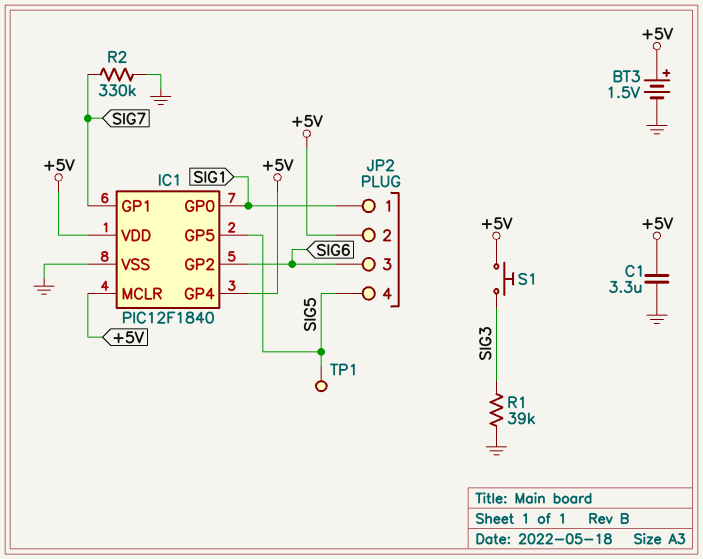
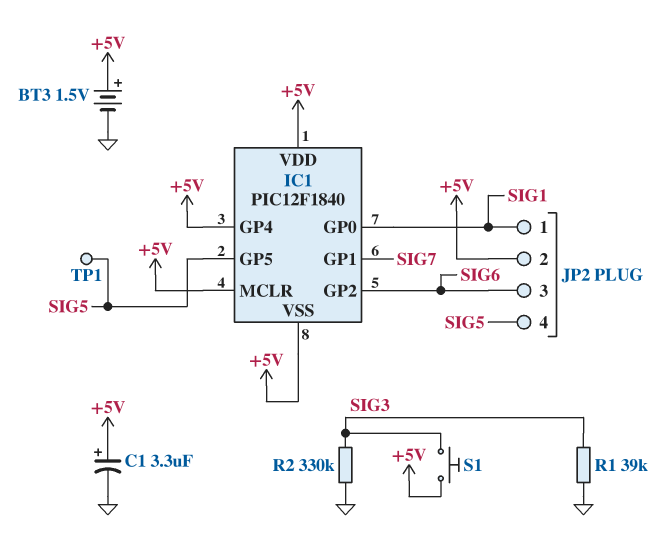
C1: 3.3uF (+5V, GND) -> 3.3uF (plus +5V, minus GND)
IC1 pin VSS: GND -> +5V
R2: 330k (GND, SIG7) -> 330k (GND, SIG3)

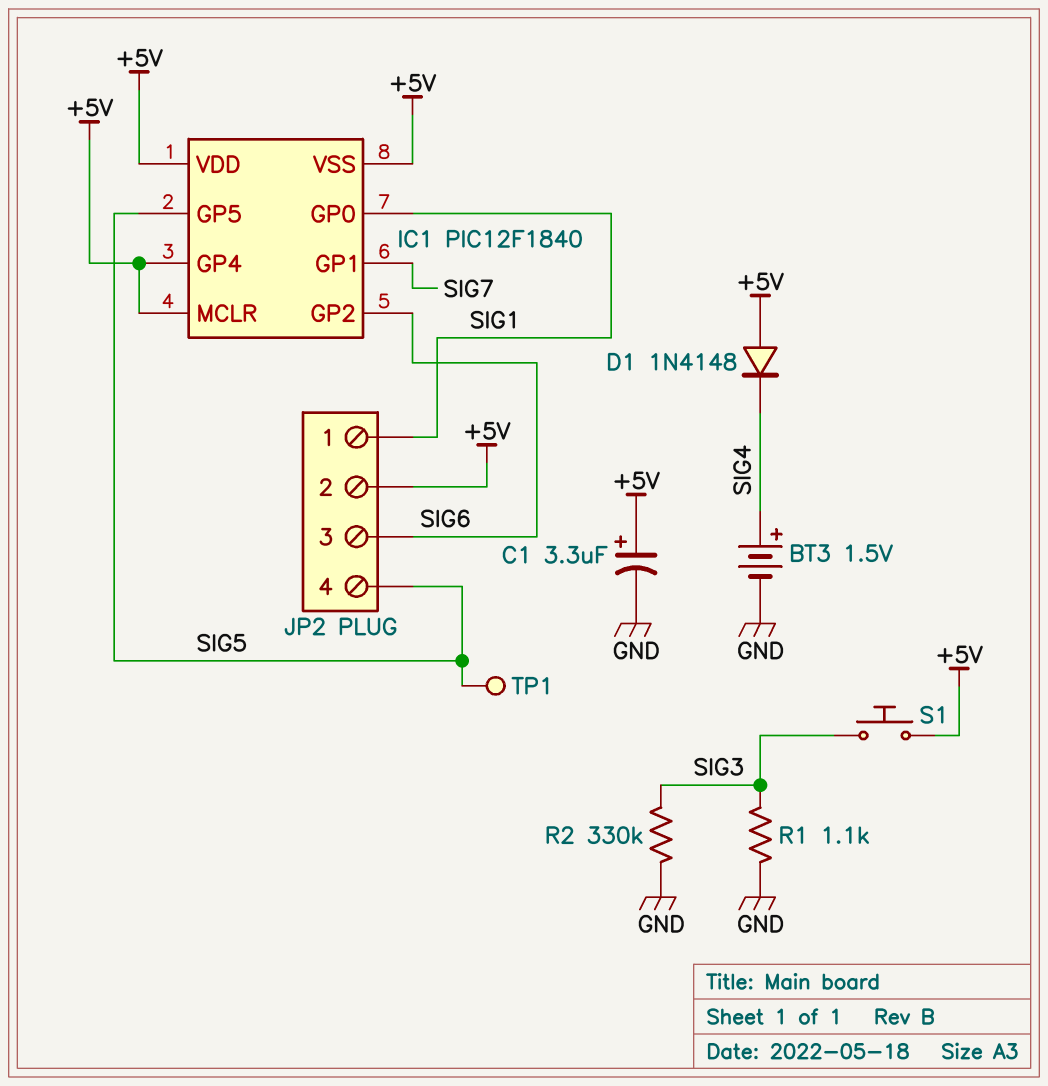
BT3: 1.5V (plus +5V, minus GND) -> 1.5V (plus SIG4, minus GND)
D1: none -> diode 1N4148 (A +5V, K SIG4)
R1: 39k (GND, SIG3) -> 1.1k (GND, SIG3)

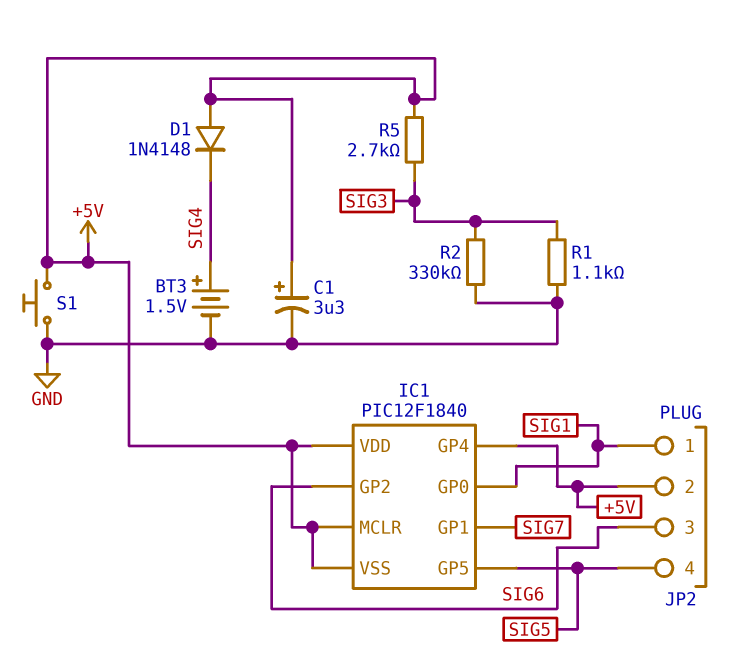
R5: none -> 2.7k (+5V, SIG3)
S1: button (+5V, SIG3) -> button (+5V, GND)
TP1: test point (SIG5) -> none

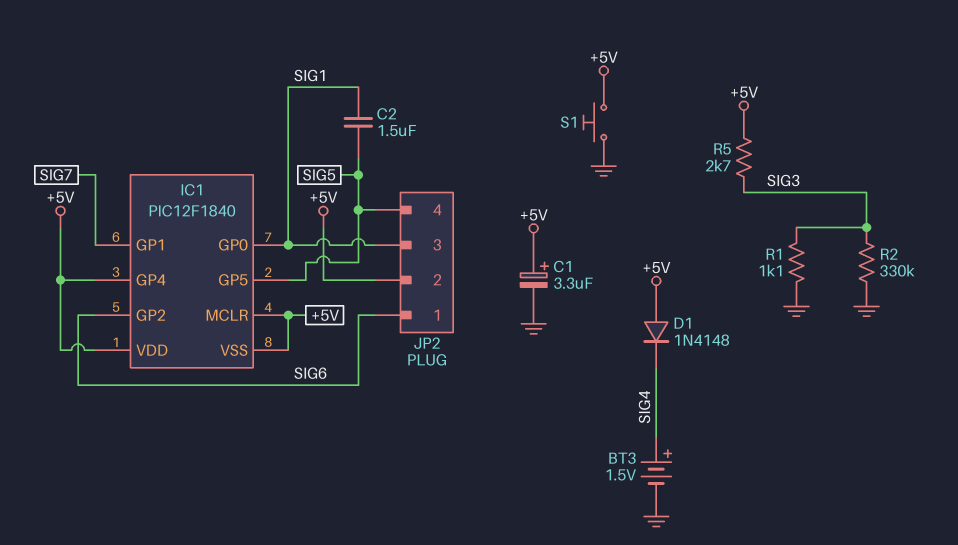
C2: none -> 1.5uF (SIG1, SIG5)
JP2 pin 1: SIG1 -> SIG6
JP2 pin 3: SIG6 -> SIG1

